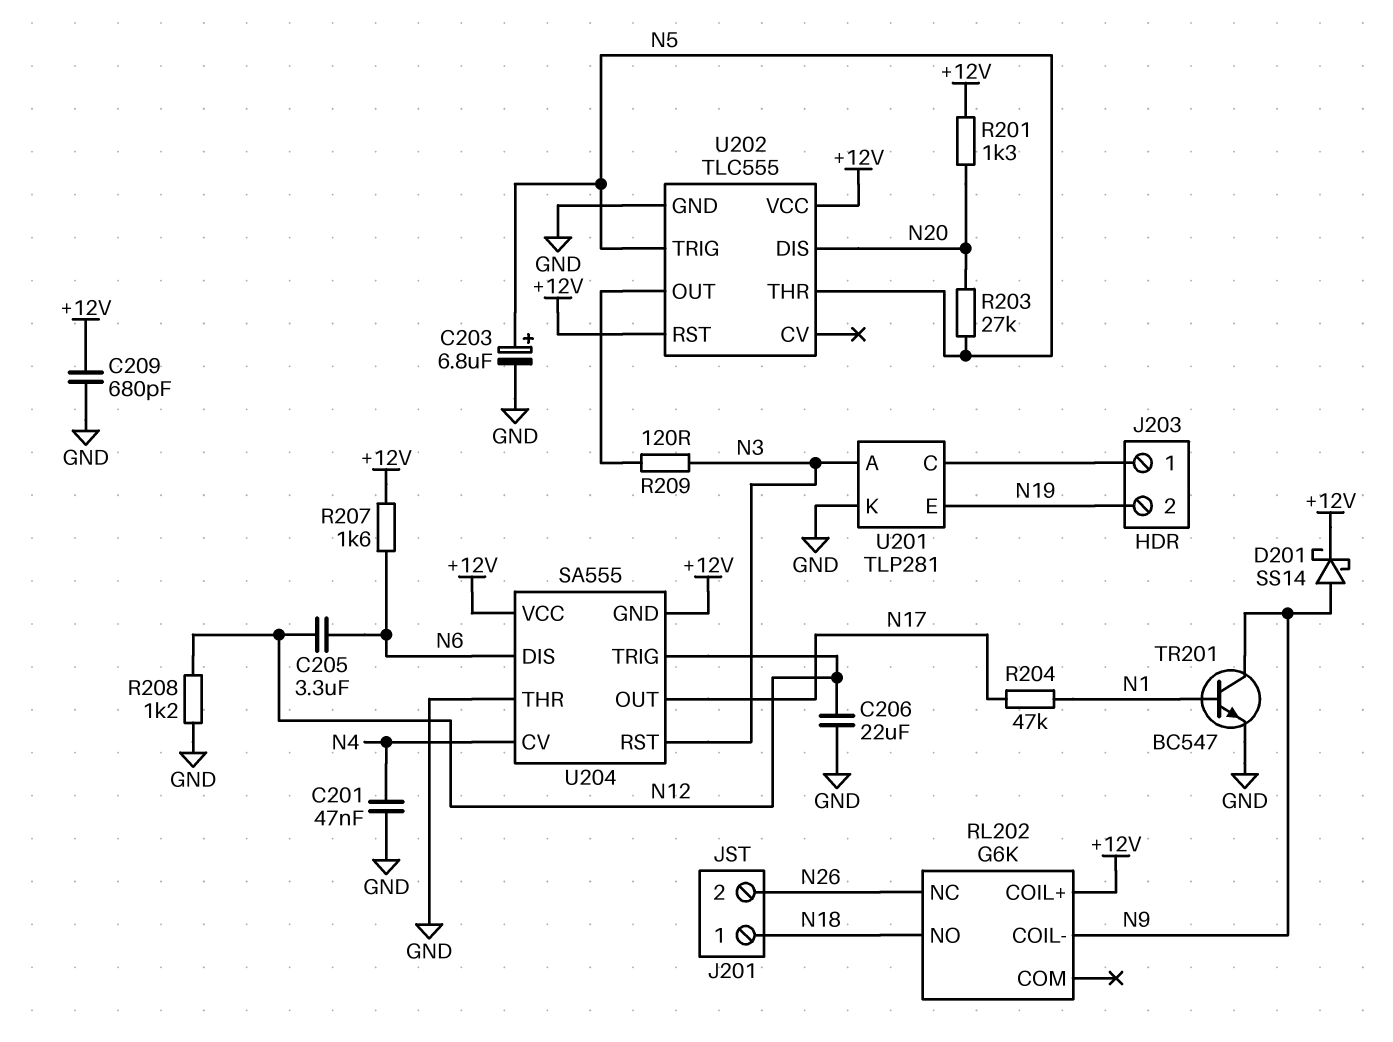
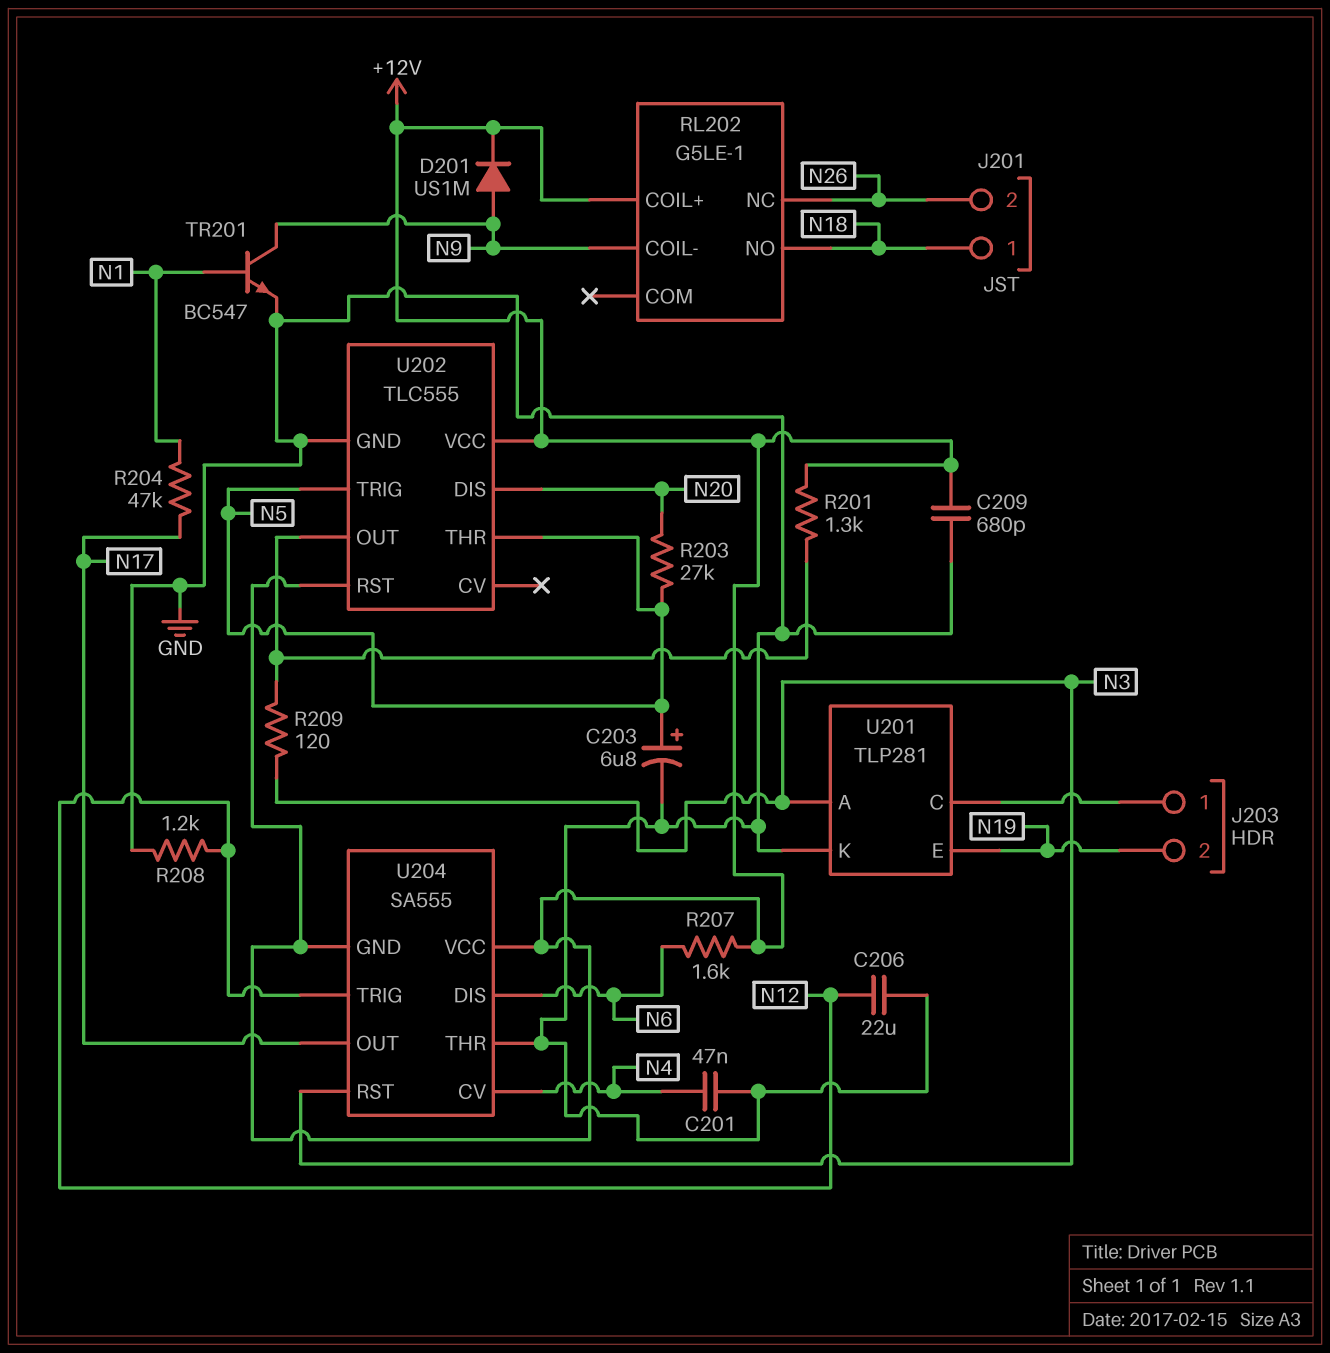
C205: 3.3uF (N6, N12) -> none
D201: schottky SS14 (A N9, K +12V) -> diode US1M (A N9, K +12V)
R201: 1.3k (+12V, N20) -> 1.3k (+12V, U202/OUT)
RL202: G6K -> G5LE-1

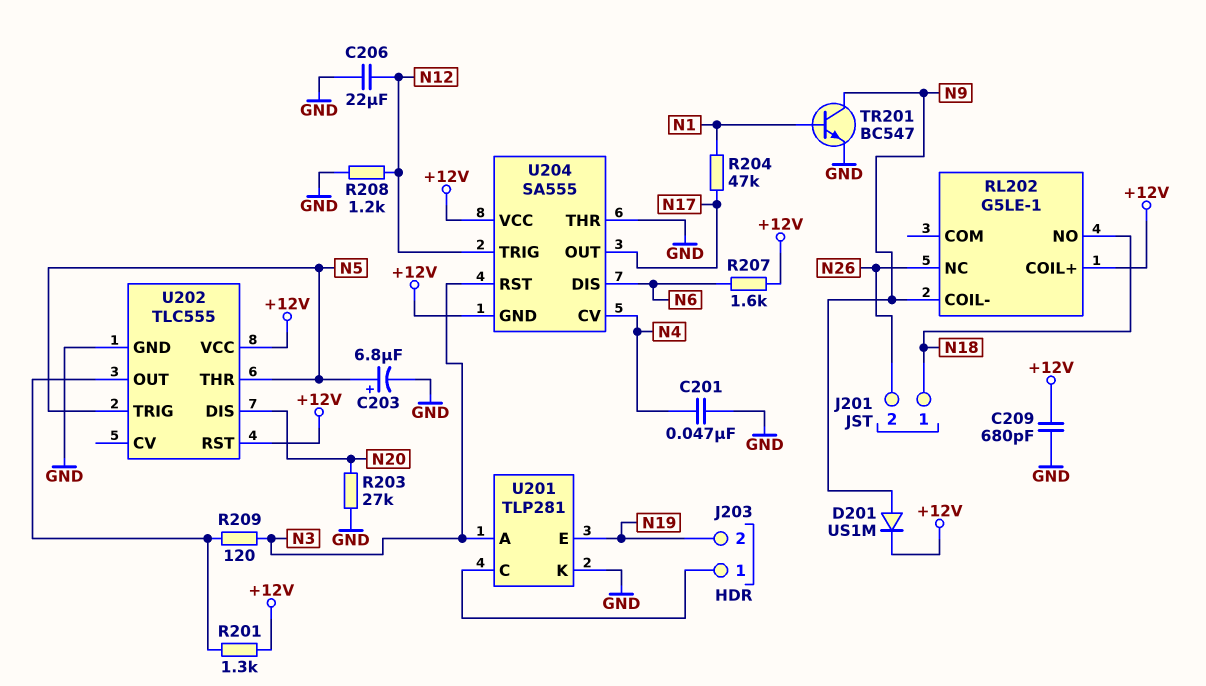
R203: 27k (N5, N20) -> 27k (GND, N20)

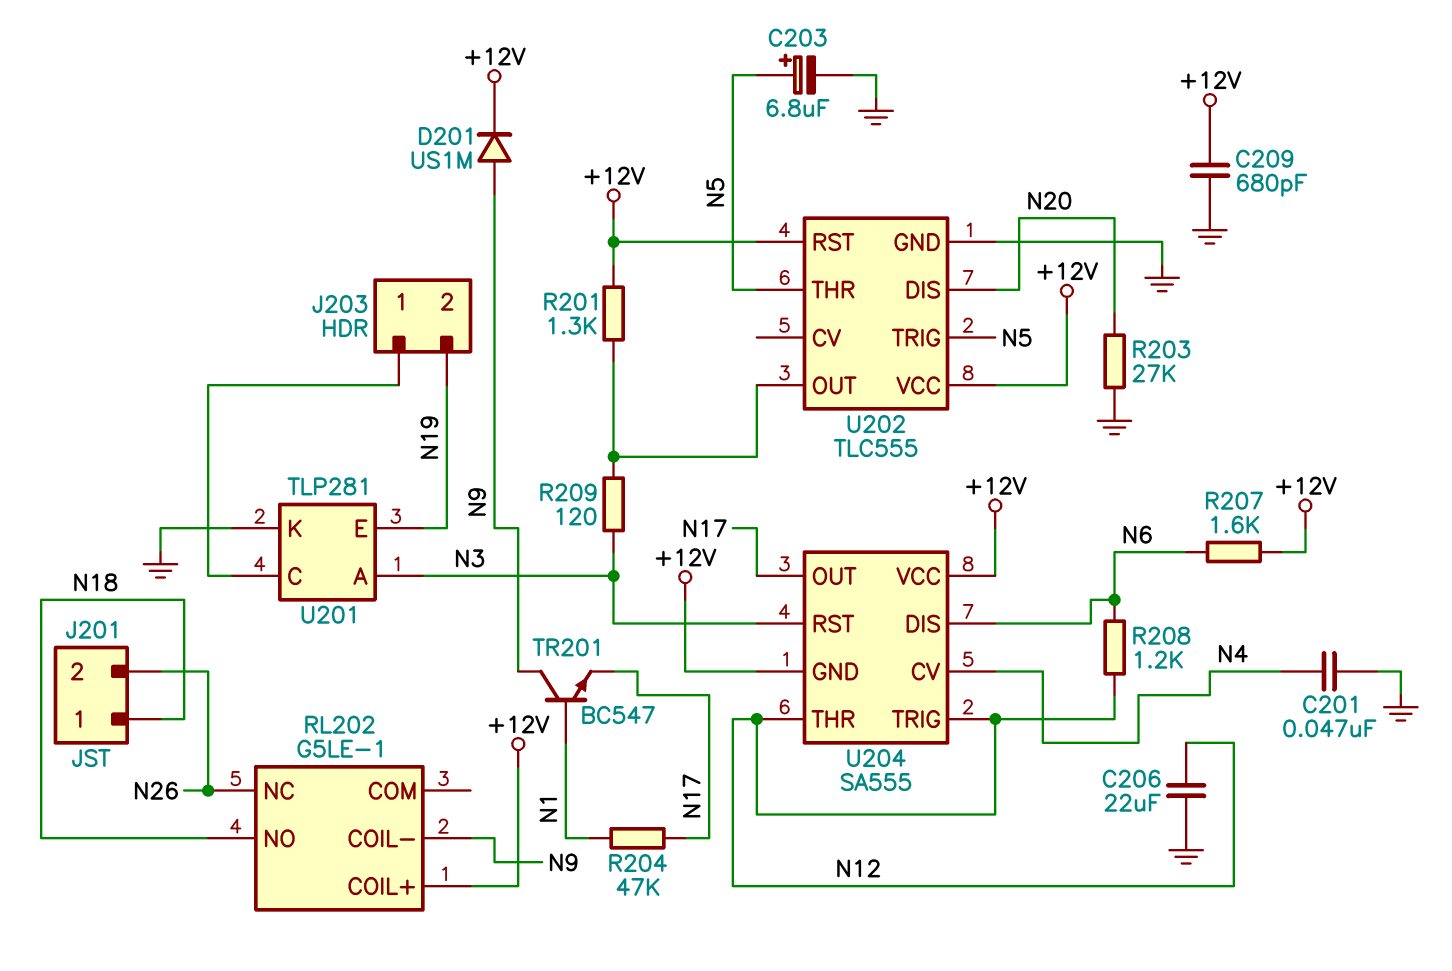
R208: 1.2k (GND, N12) -> 1.2k (N6, N12)
TR201: NPN BC547 (B N1, C N9, E GND) -> NPN BC547 (B N1, C N9, E N17)
U204 pin THR: GND -> N12

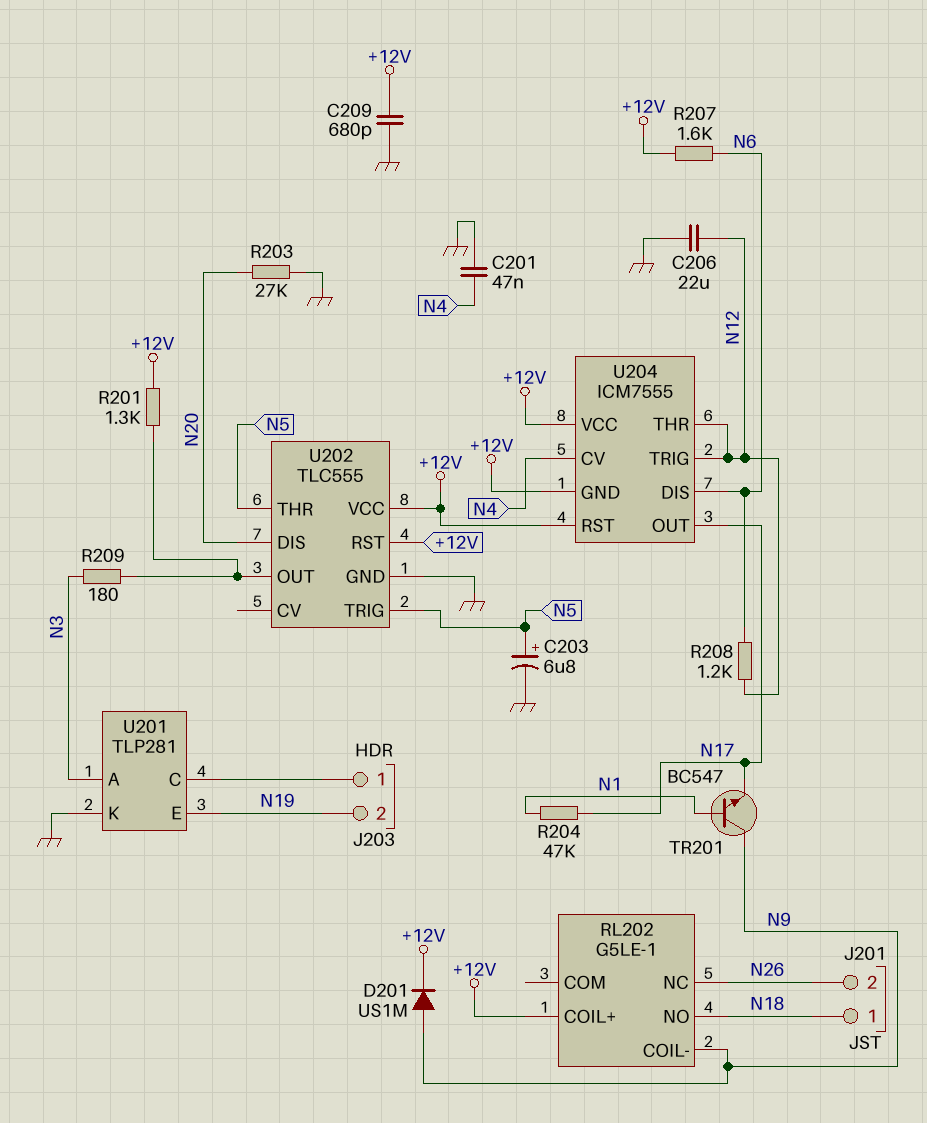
R209: 120 (N3, U202/OUT) -> 180 (N3, U202/OUT)
U204: SA555 -> ICM7555
U204 pin RST: N3 -> +12V

